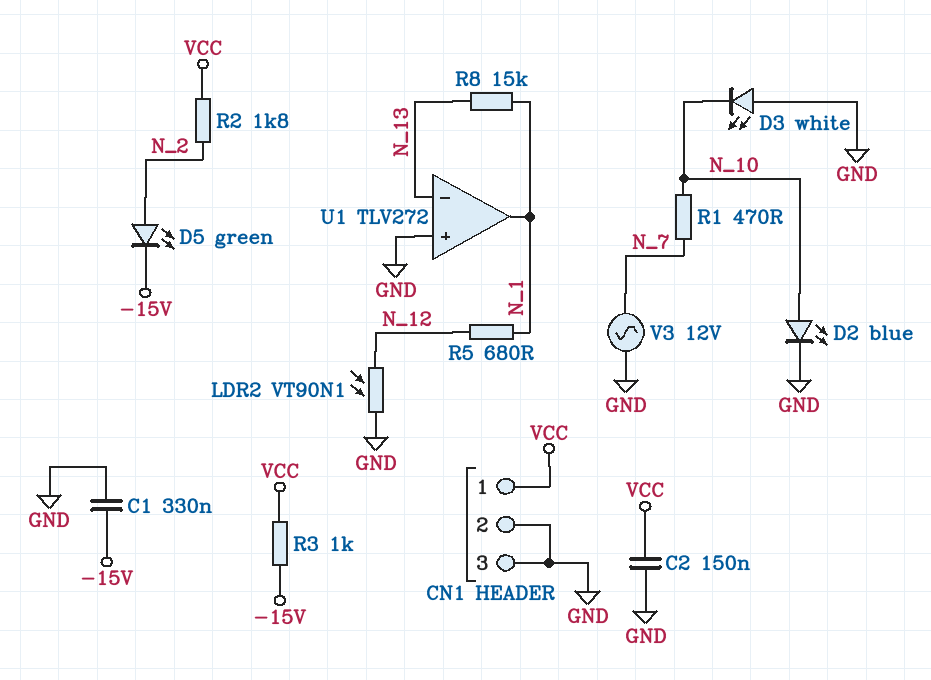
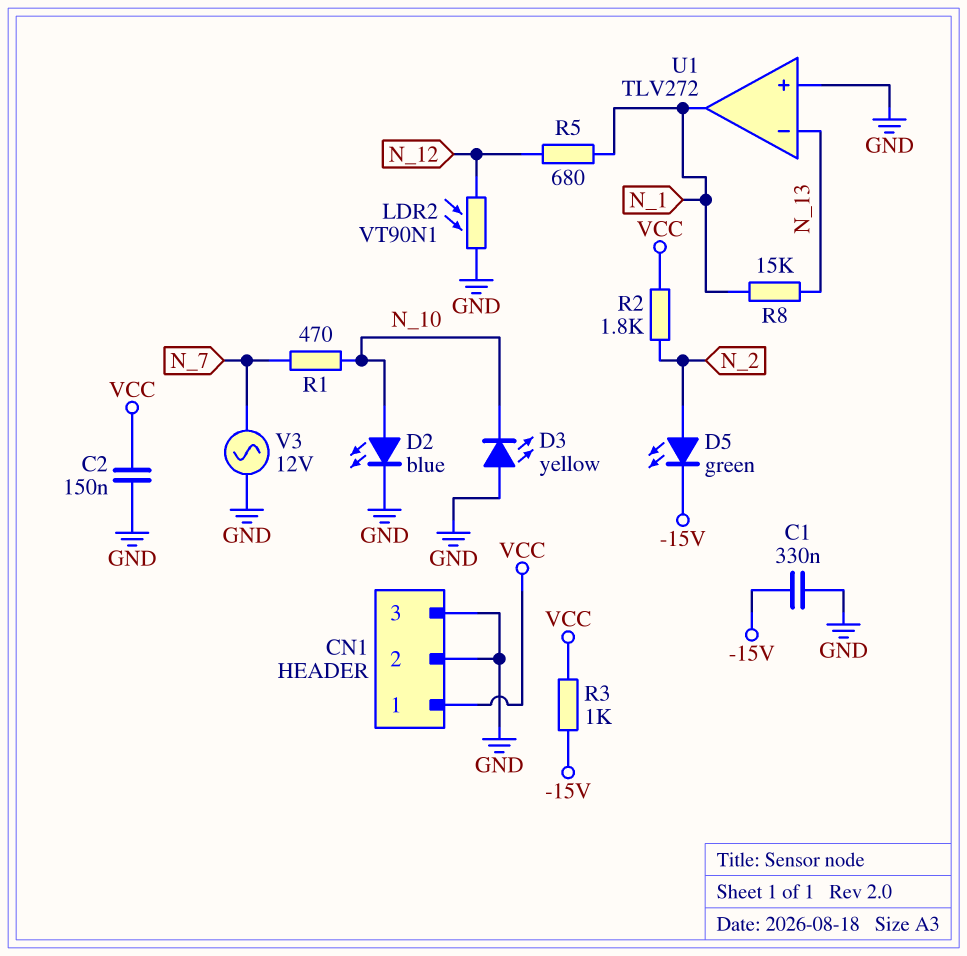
D3: LED white (A GND, K N_10) -> LED yellow (A GND, K N_10)

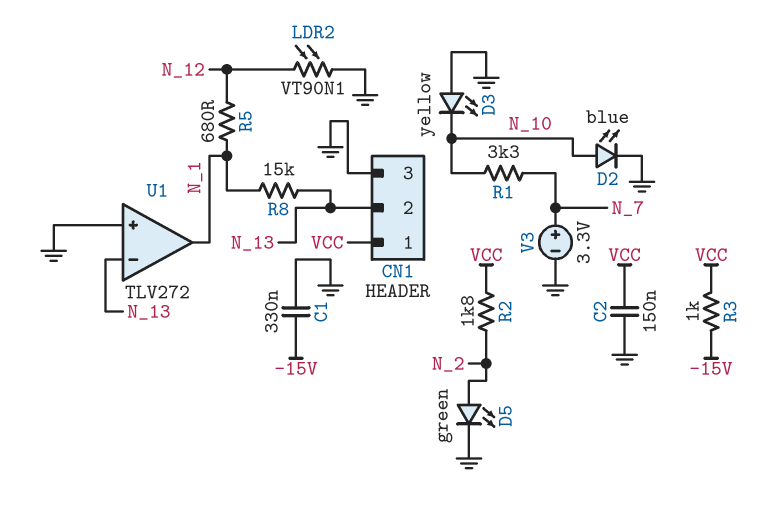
CN1 pin 2: GND -> N_13
D5: LED green (A N_2, K -15V) -> LED green (A N_2, K GND)
R1: 470 (N_7, N_10) -> 3.3k (N_7, N_10)
V3: AC 12V (GND, N_7) -> 3.3V (plus N_7, minus GND)

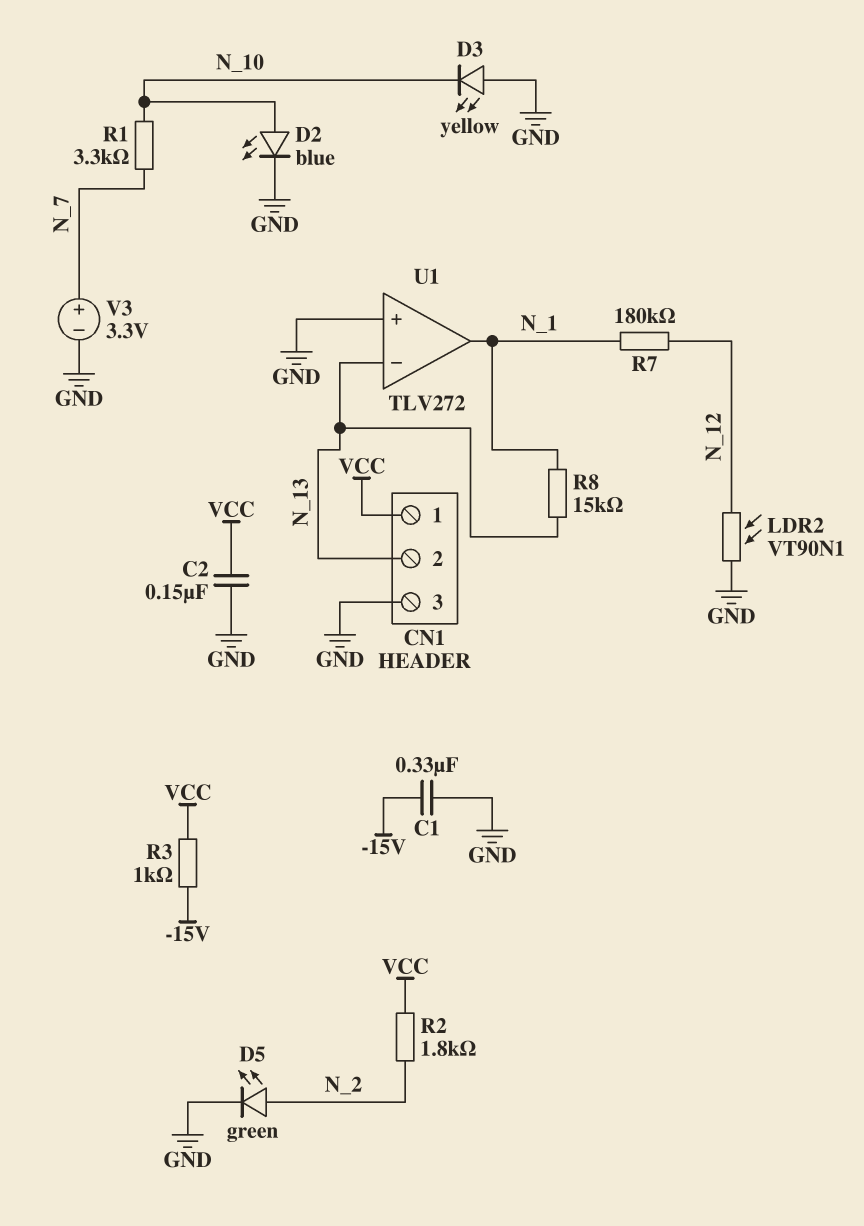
R5: 680 (N_1, N_12) -> none
R7: none -> 180k (N_1, N_12)

